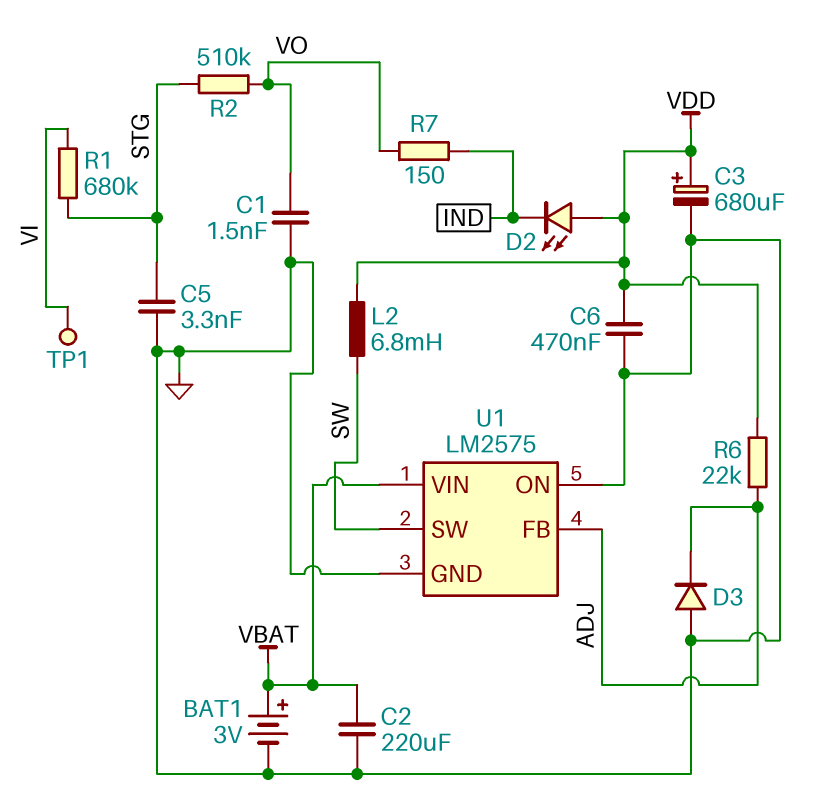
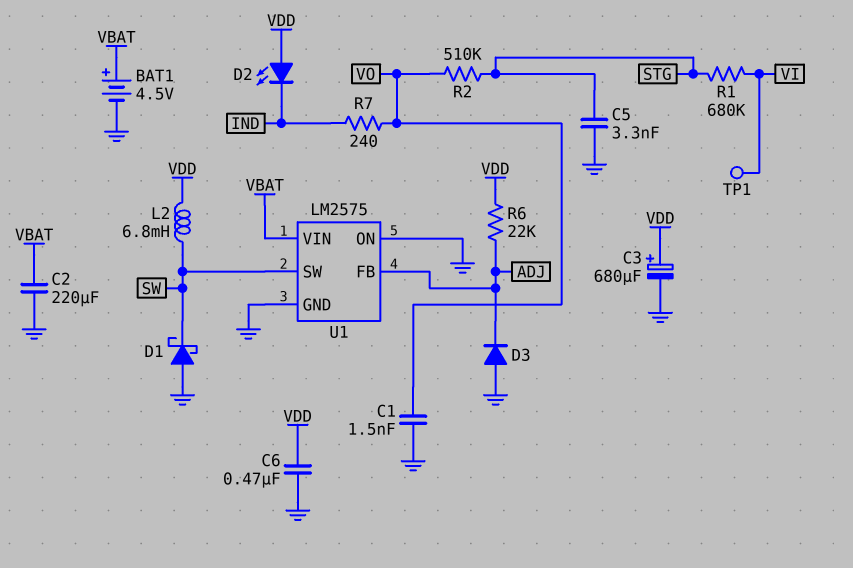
BAT1: 3V (plus VBAT, minus GND) -> 4.5V (plus VBAT, minus GND)
D1: none -> schottky (A GND, K SW)
R7: 150 (IND, VO) -> 240 (IND, VO)

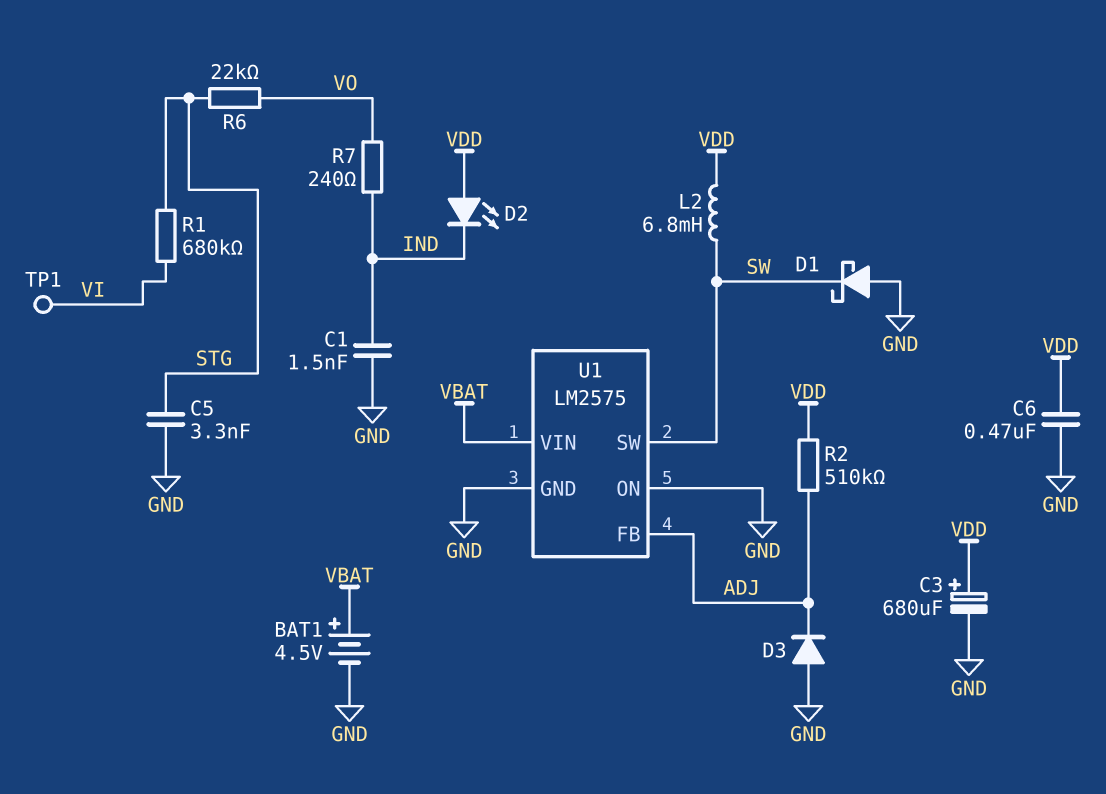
C1: 1.5nF (GND, VO) -> 1.5nF (GND, IND)
C2: 220uF (GND, VBAT) -> none
R2: 510k (STG, VO) -> 510k (ADJ, VDD)
R6: 22k (ADJ, VDD) -> 22k (STG, VO)

